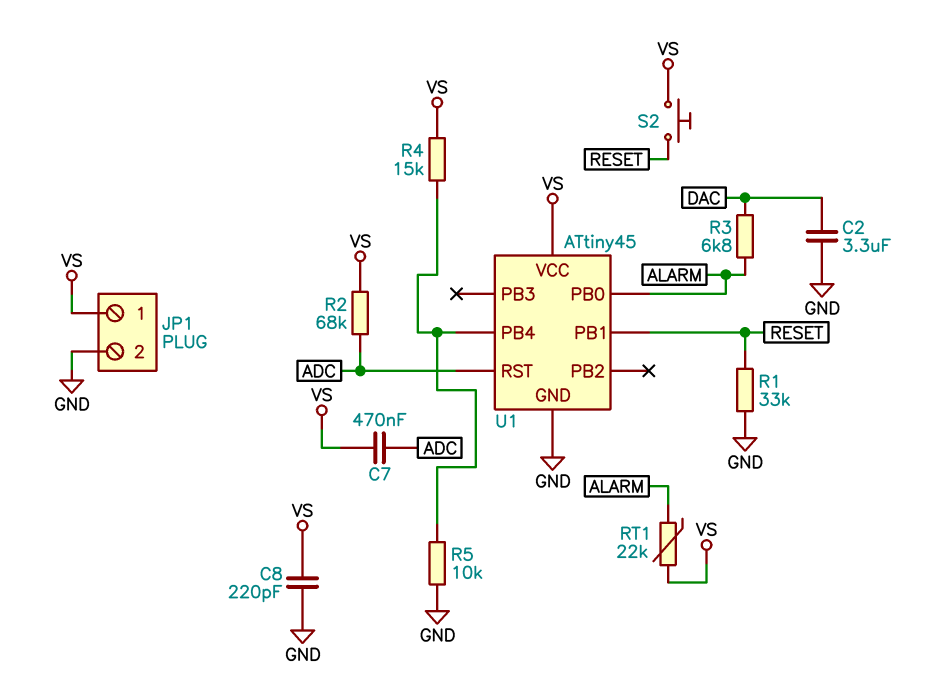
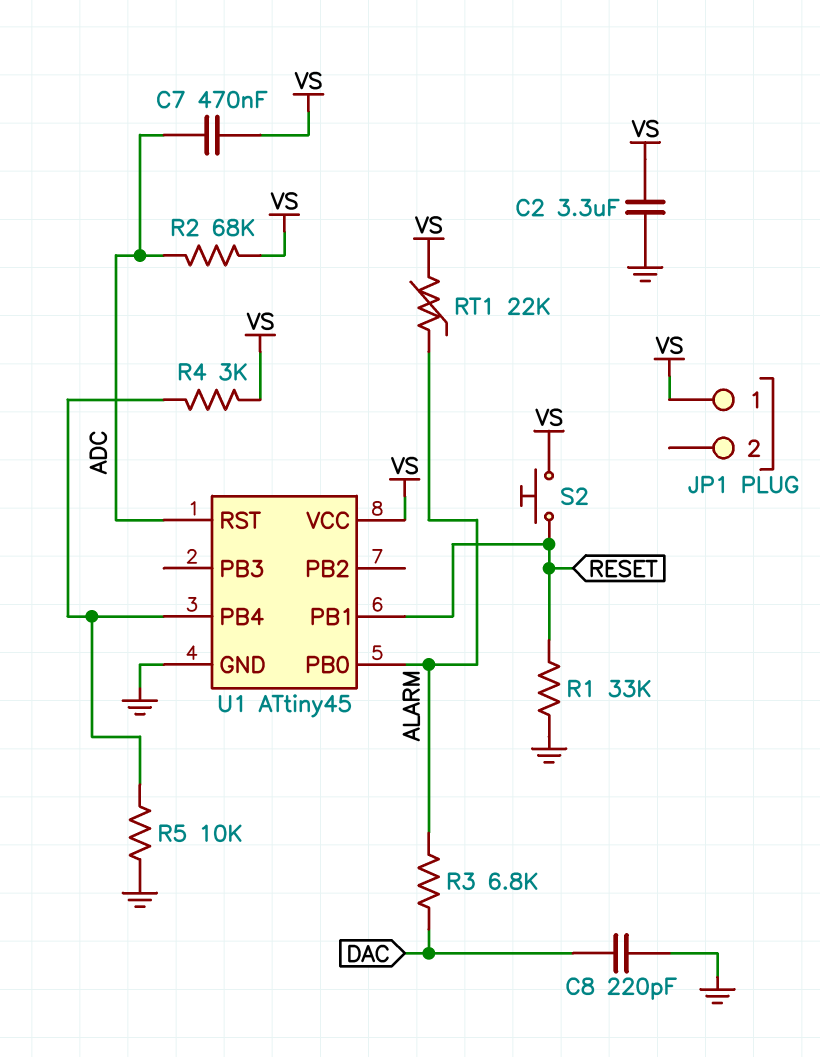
C2: 3.3uF (DAC, GND) -> 3.3uF (GND, VS)
C8: 220pF (GND, VS) -> 220pF (DAC, GND)
JP1 pin 2: GND -> none
R4: 15k (U1/PB4, VS) -> 3k (U1/PB4, VS)

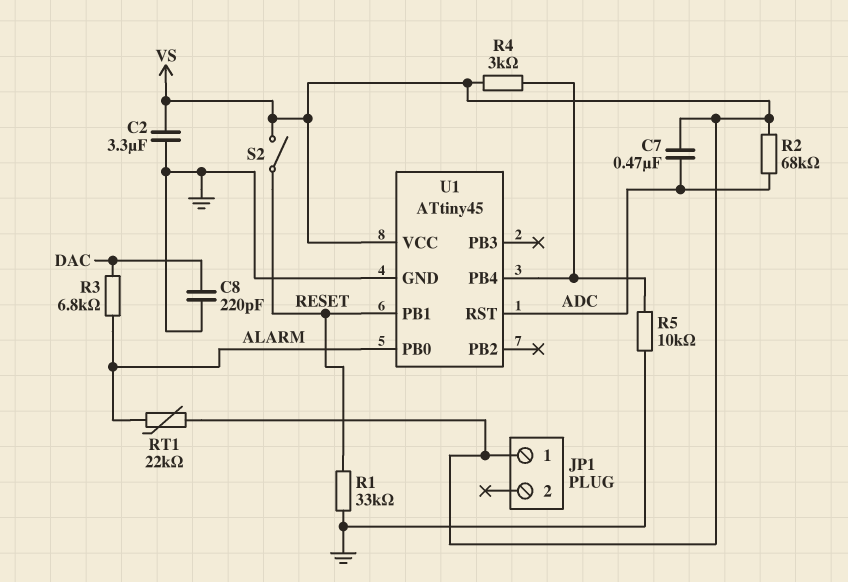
S2: button (RESET, VS) -> switch (RESET, VS)

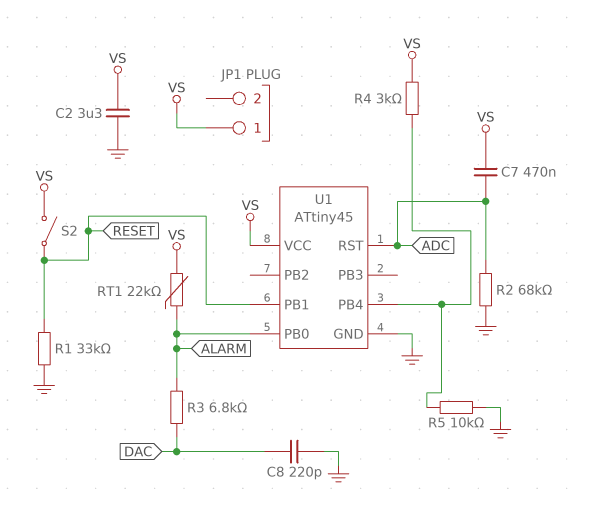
R2: 68k (ADC, VS) -> 68k (ADC, GND)

